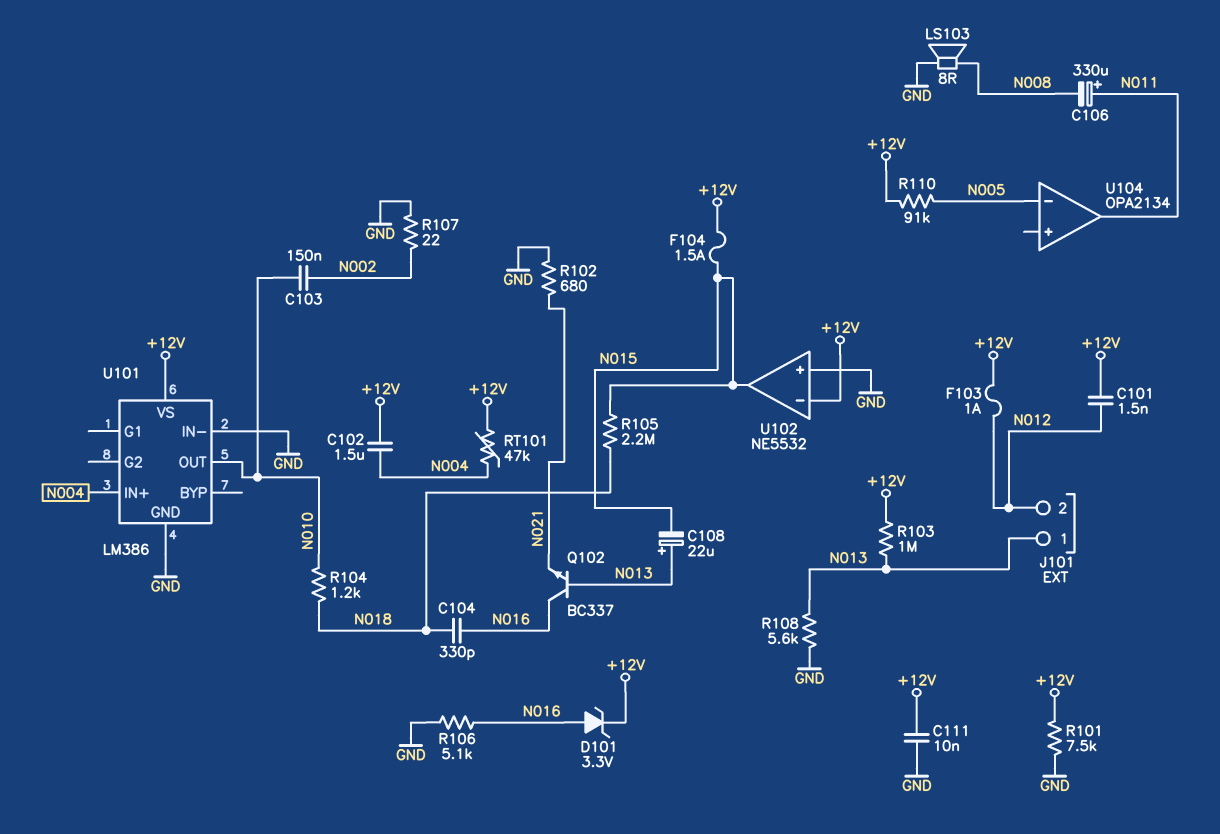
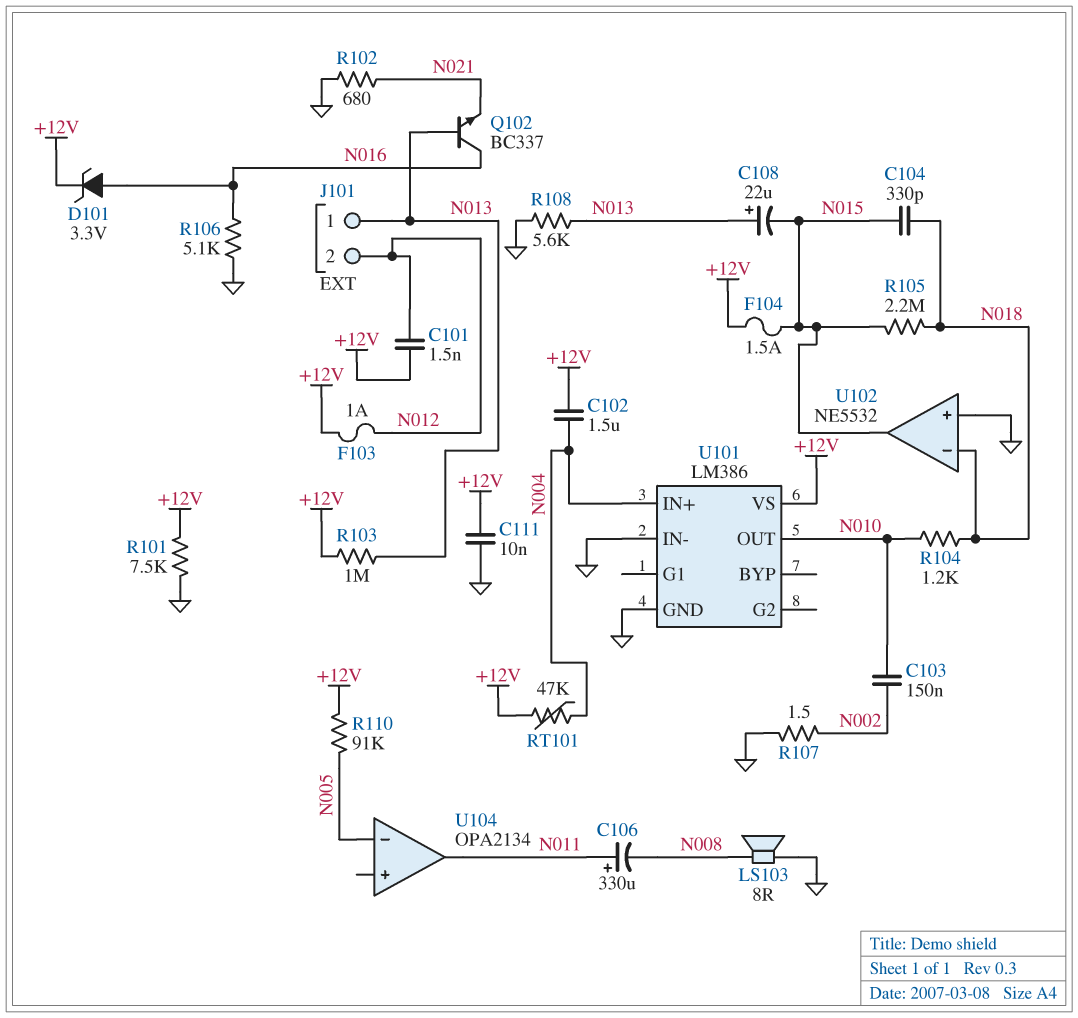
C104: 330pF (N016, N018) -> 330pF (N015, N018)
R107: 22 (GND, N002) -> 1.5 (GND, N002)
U102 pin in-: +12V -> N018

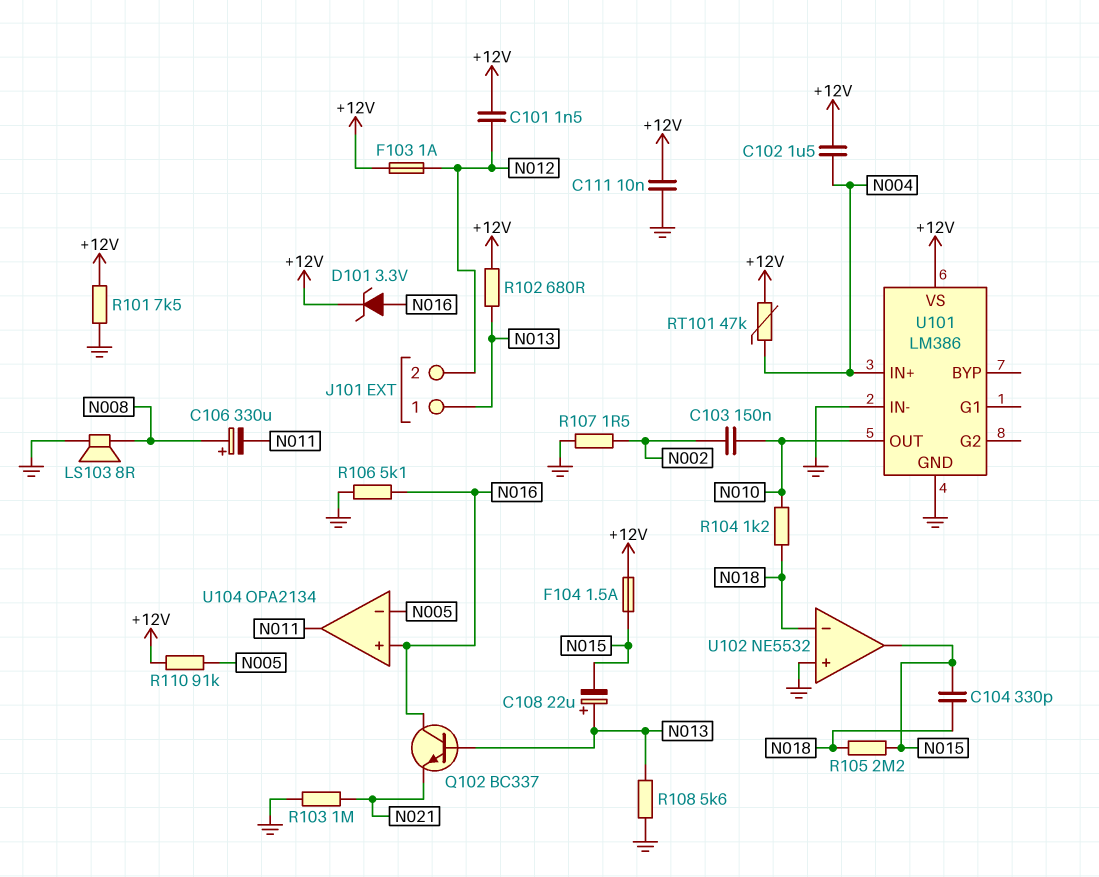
C106: 330uF (plus N011, minus N008) -> 330uF (plus N008, minus N011)
R102: 680 (GND, N021) -> 680 (+12V, N013)
R103: 1M (+12V, N013) -> 1M (GND, N021)
U104 pin in+: none -> N016

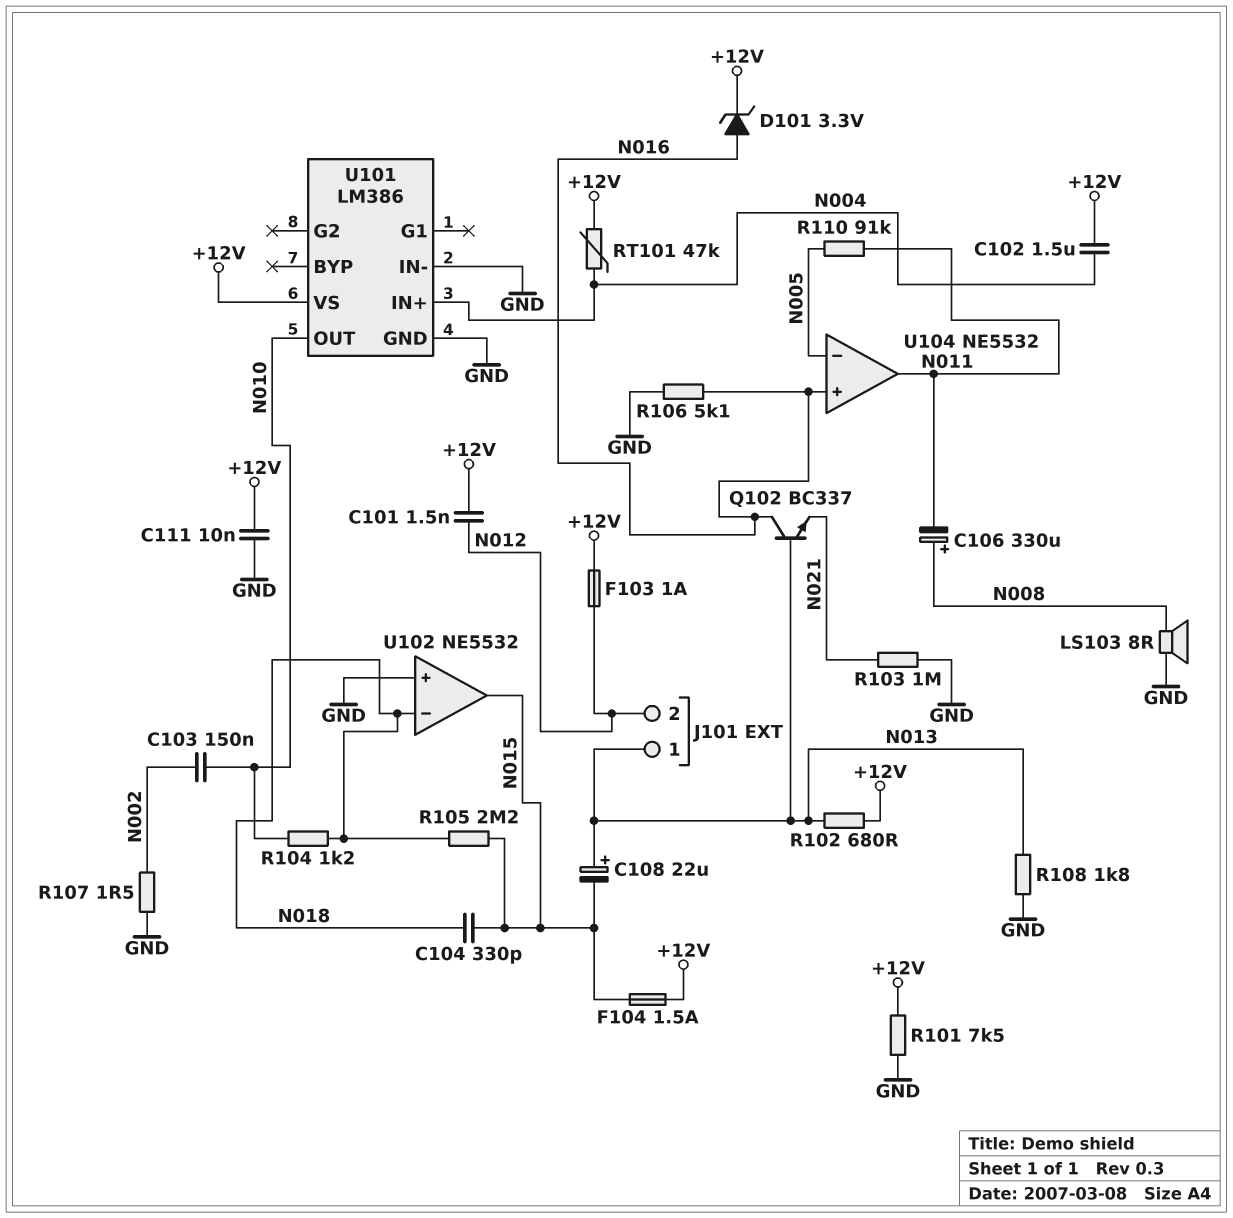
R108: 5.6k (GND, N013) -> 1.8k (GND, N013)
R110: 91k (+12V, N005) -> 91k (N005, N011)
U104: OPA2134 -> NE5532

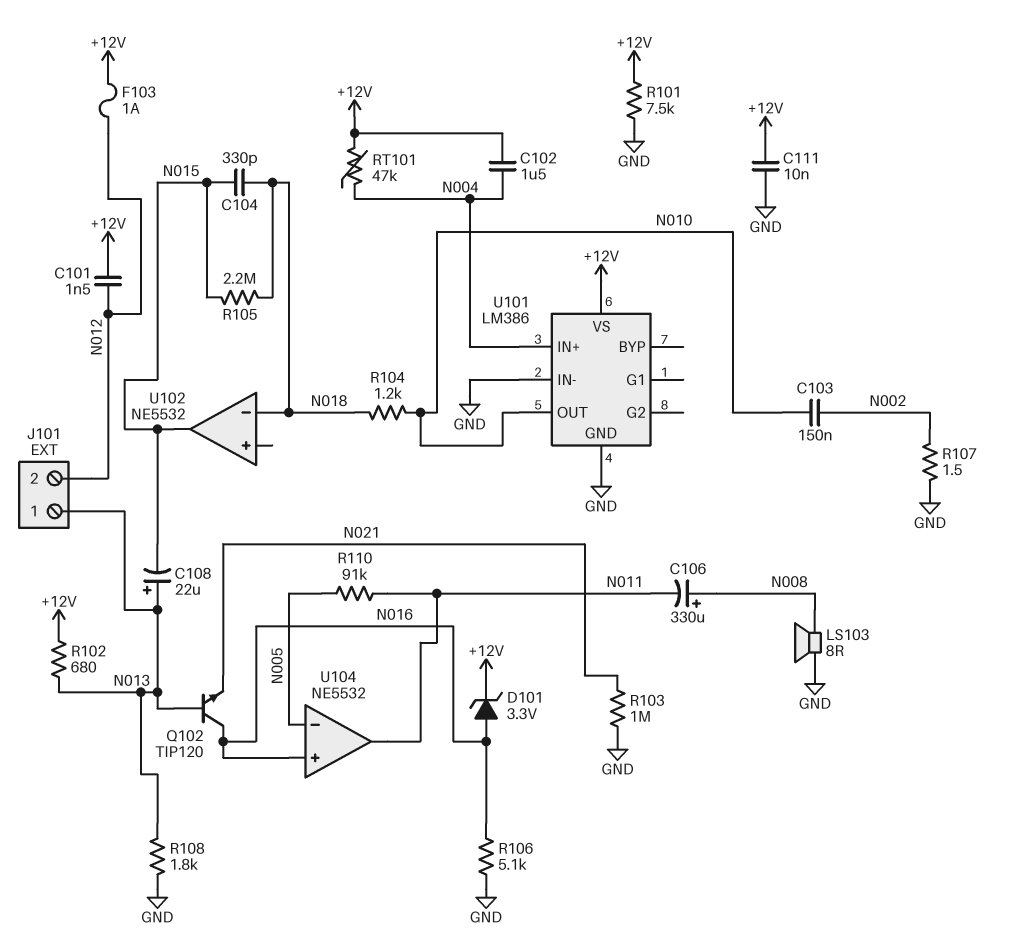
F104: 1.5A (+12V, N015) -> none
Q102: NPN BC337 (B N013, C N016, E N021) -> NPN TIP120 (B N013, C N016, E N021)
U102 pin in+: GND -> none

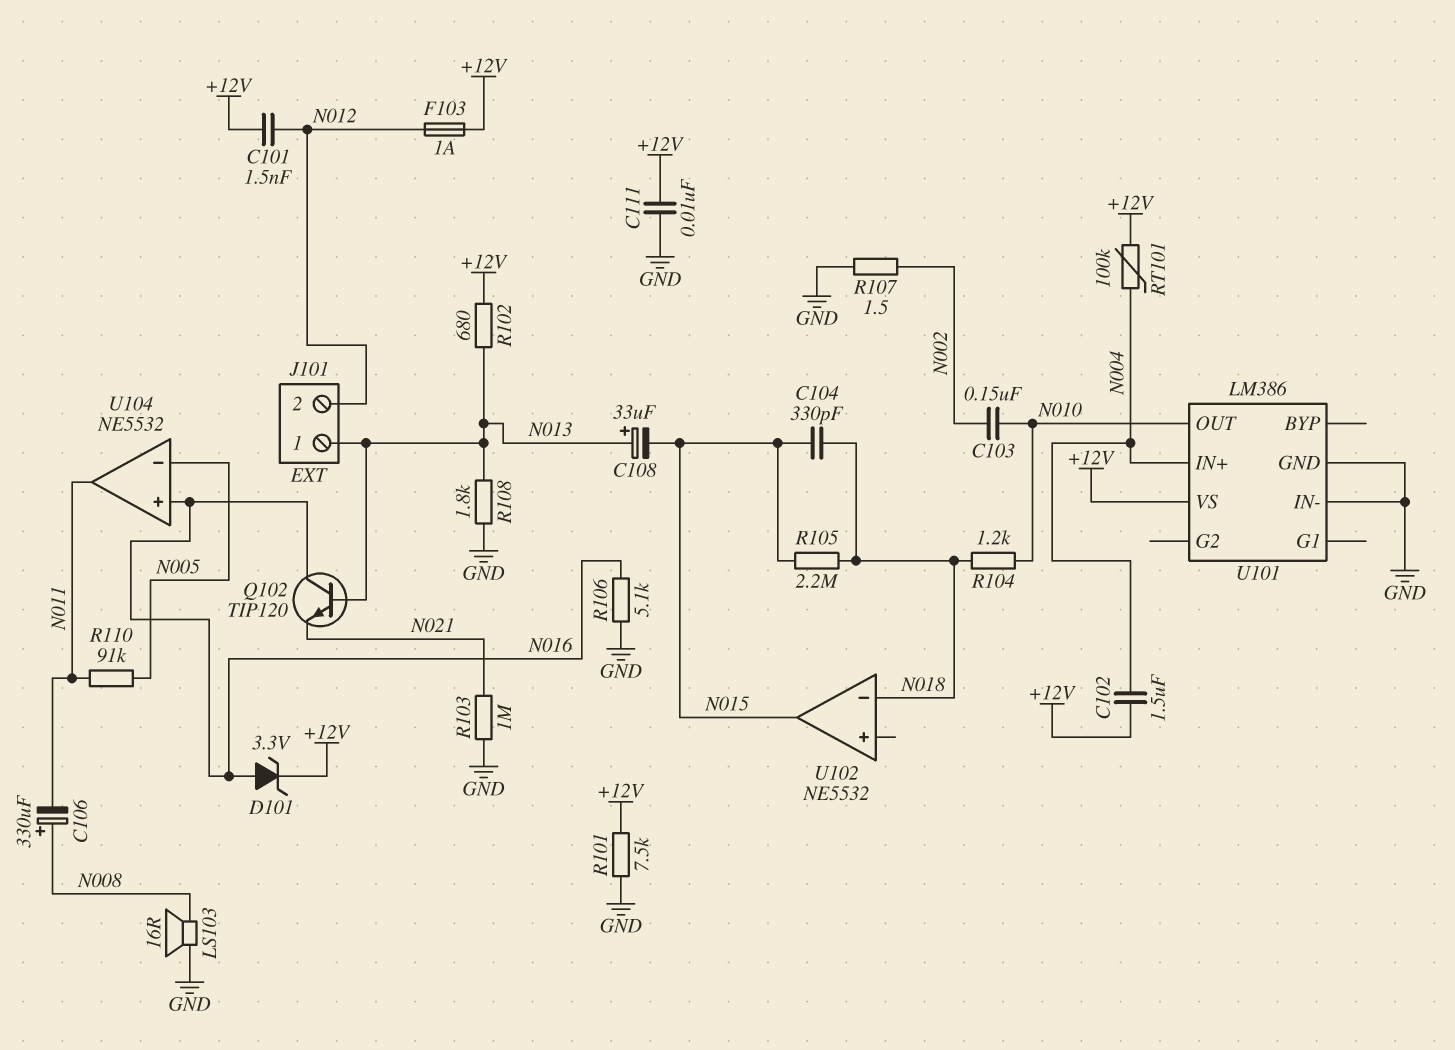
C108: 22uF (plus N013, minus N015) -> 33uF (plus N013, minus N015)
LS103: speaker 8R (GND, N008) -> speaker 16R (GND, N008)
RT101: 47k (+12V, N004) -> 100k (+12V, N004)

